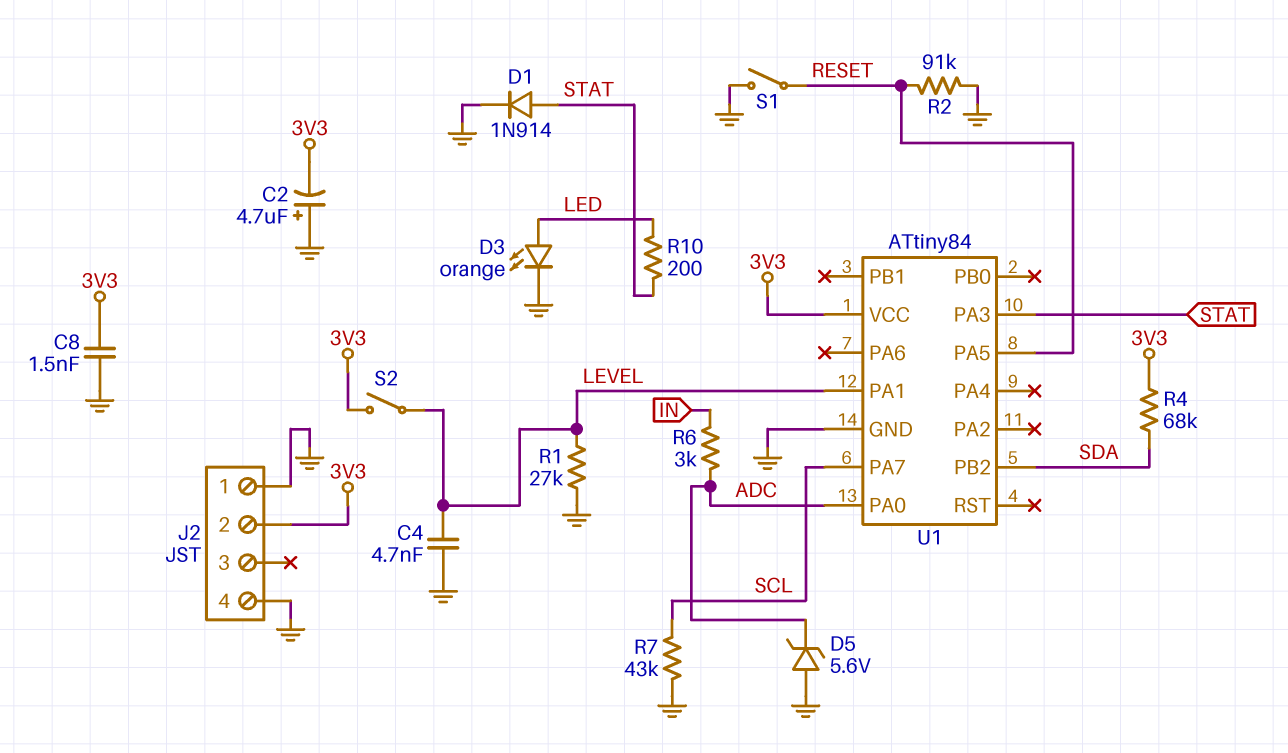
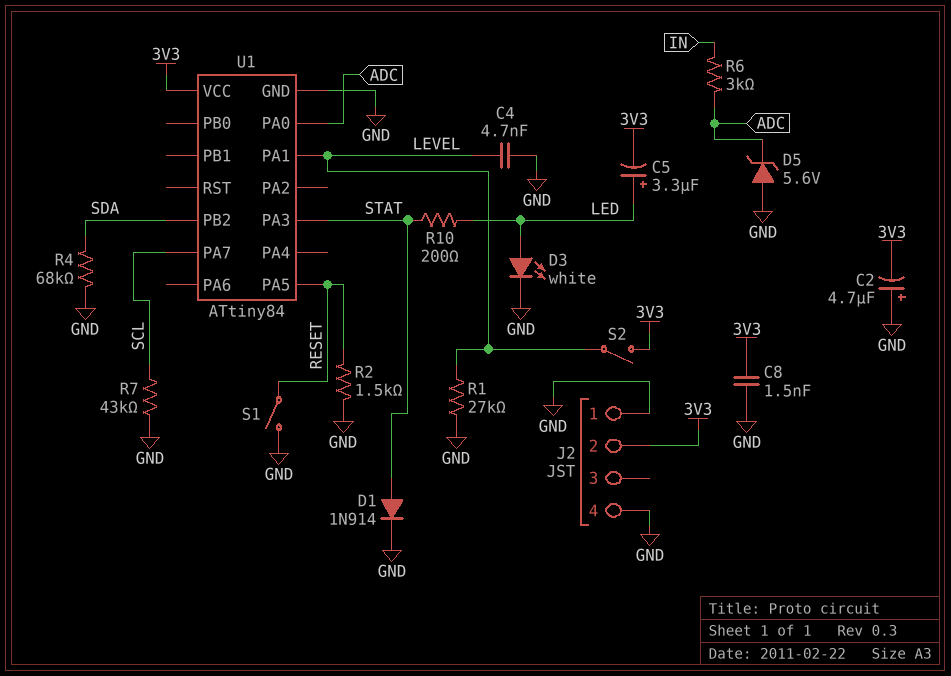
C5: none -> 3.3uF (plus LED, minus 3V3)
D3: LED orange (A LED, K GND) -> LED white (A LED, K GND)
R2: 91k (GND, RESET) -> 1.5k (GND, RESET)
R4: 68k (3V3, SDA) -> 68k (GND, SDA)

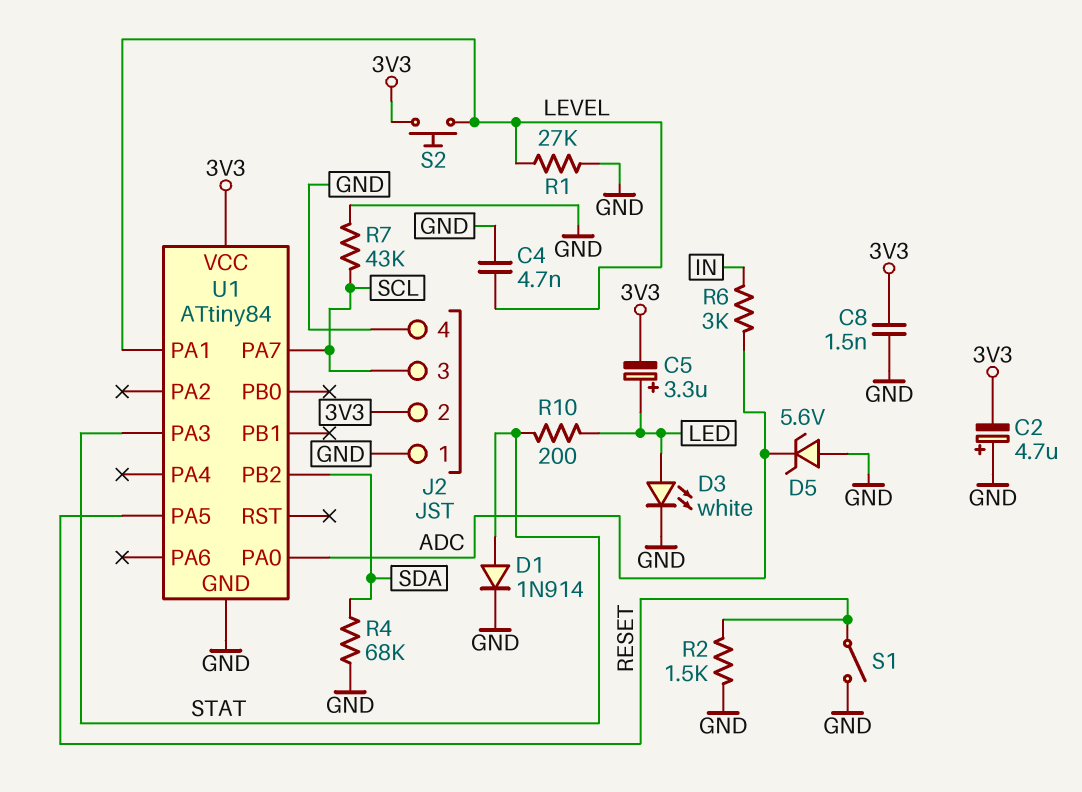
J2 pin 3: none -> SCL
S2: switch (3V3, LEVEL) -> button (3V3, LEVEL)

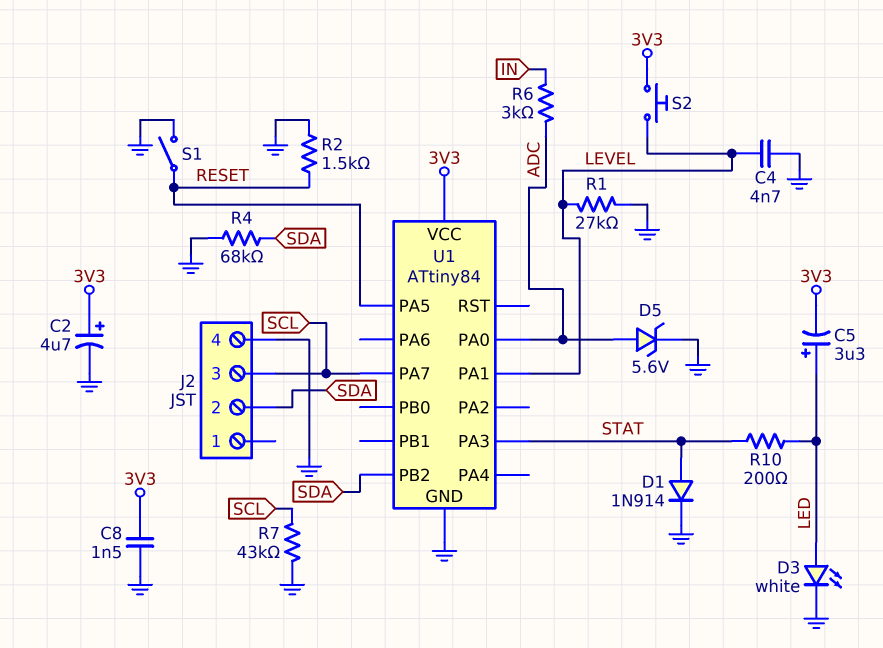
C2: 4.7uF (plus GND, minus 3V3) -> 4.7uF (plus 3V3, minus GND)
D5: zener 5.6V (A GND, K ADC) -> zener 5.6V (A ADC, K GND)
J2 pin 1: GND -> none
J2 pin 2: 3V3 -> SDA

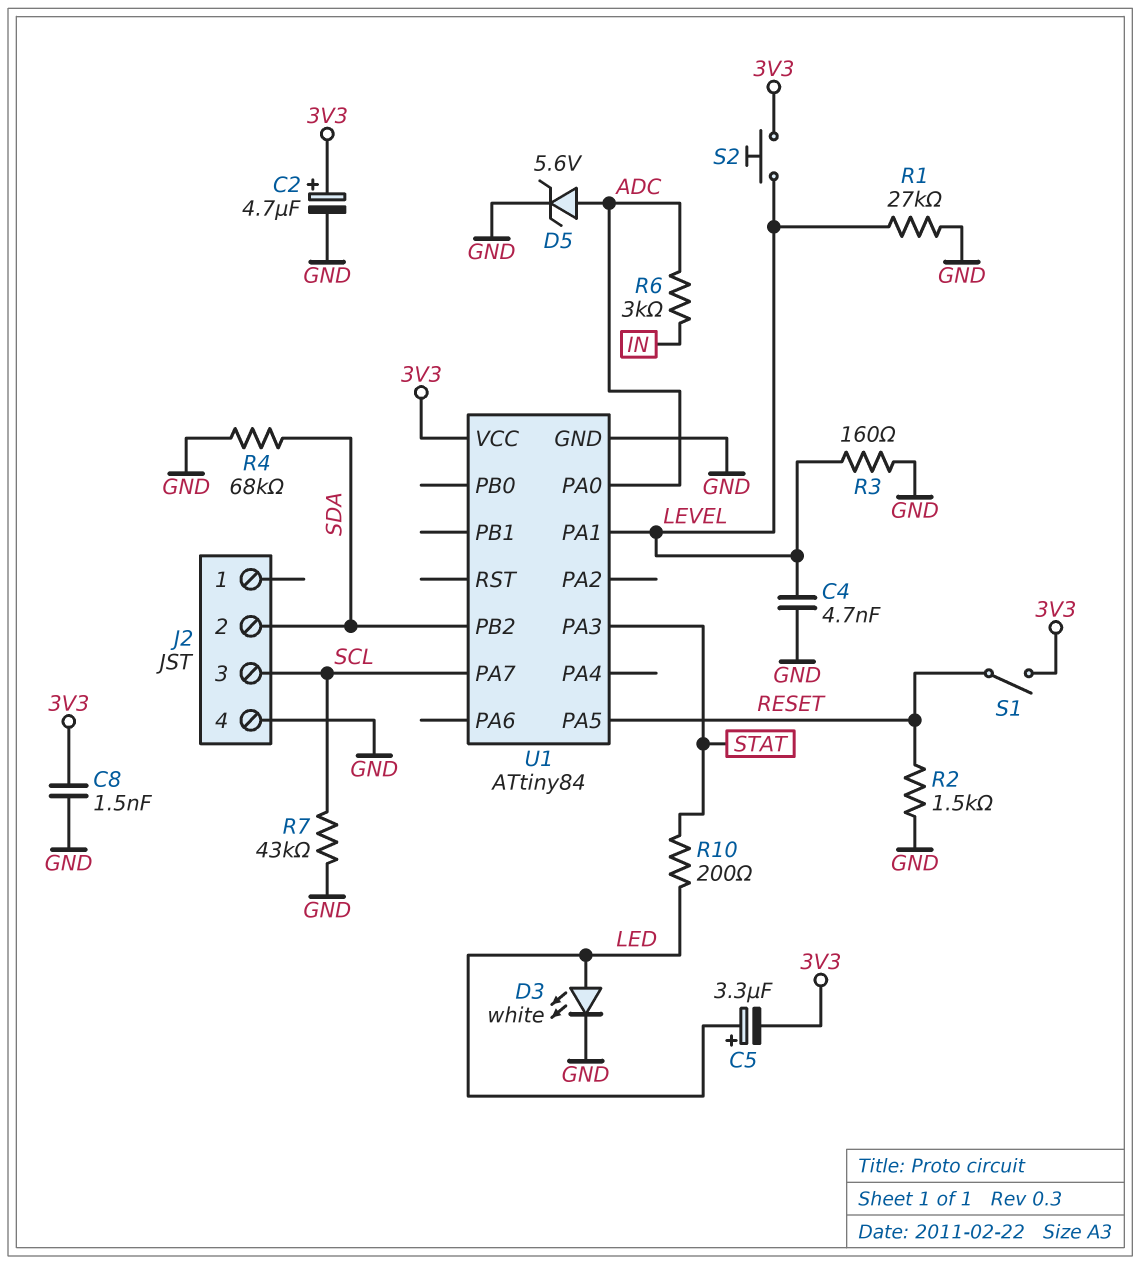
D1: diode 1N914 (A STAT, K GND) -> none
R3: none -> 160 (GND, LEVEL)
S1: switch (GND, RESET) -> switch (3V3, RESET)

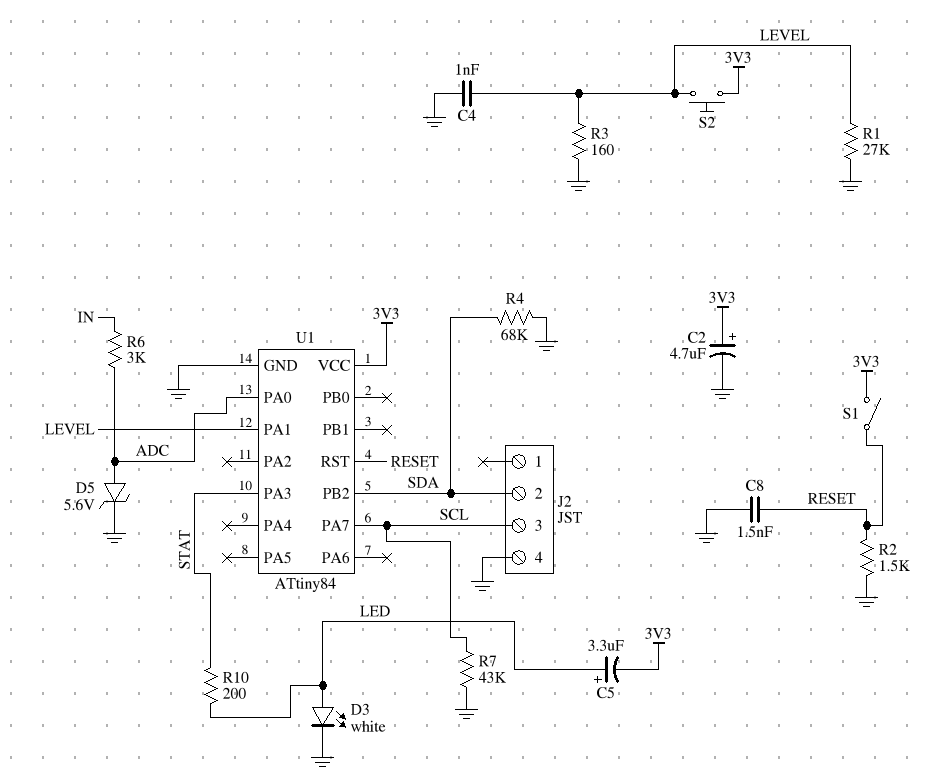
C4: 4.7nF (GND, LEVEL) -> 1nF (GND, LEVEL)
C8: 1.5nF (3V3, GND) -> 1.5nF (GND, RESET)
U1 pin PA5: RESET -> none
U1 pin RST: none -> RESET

